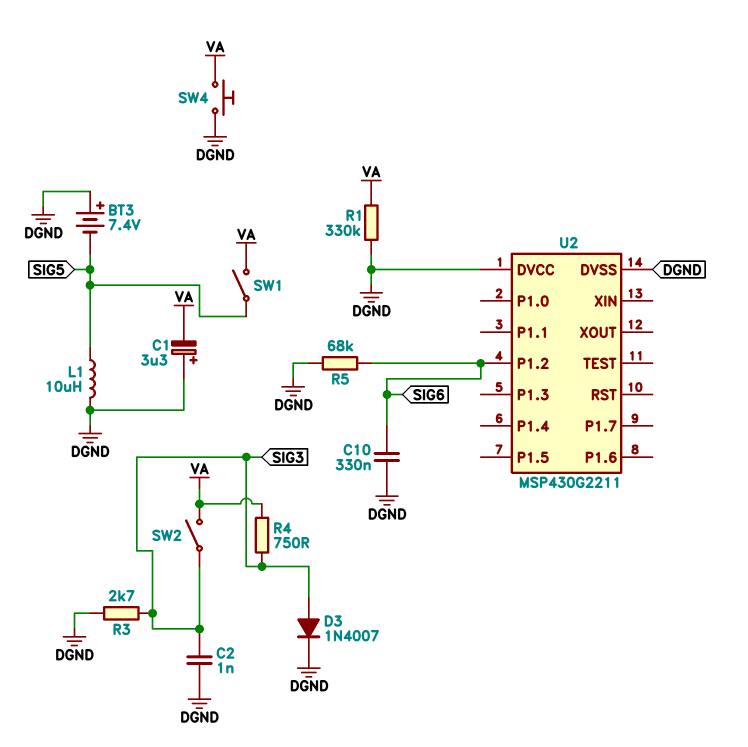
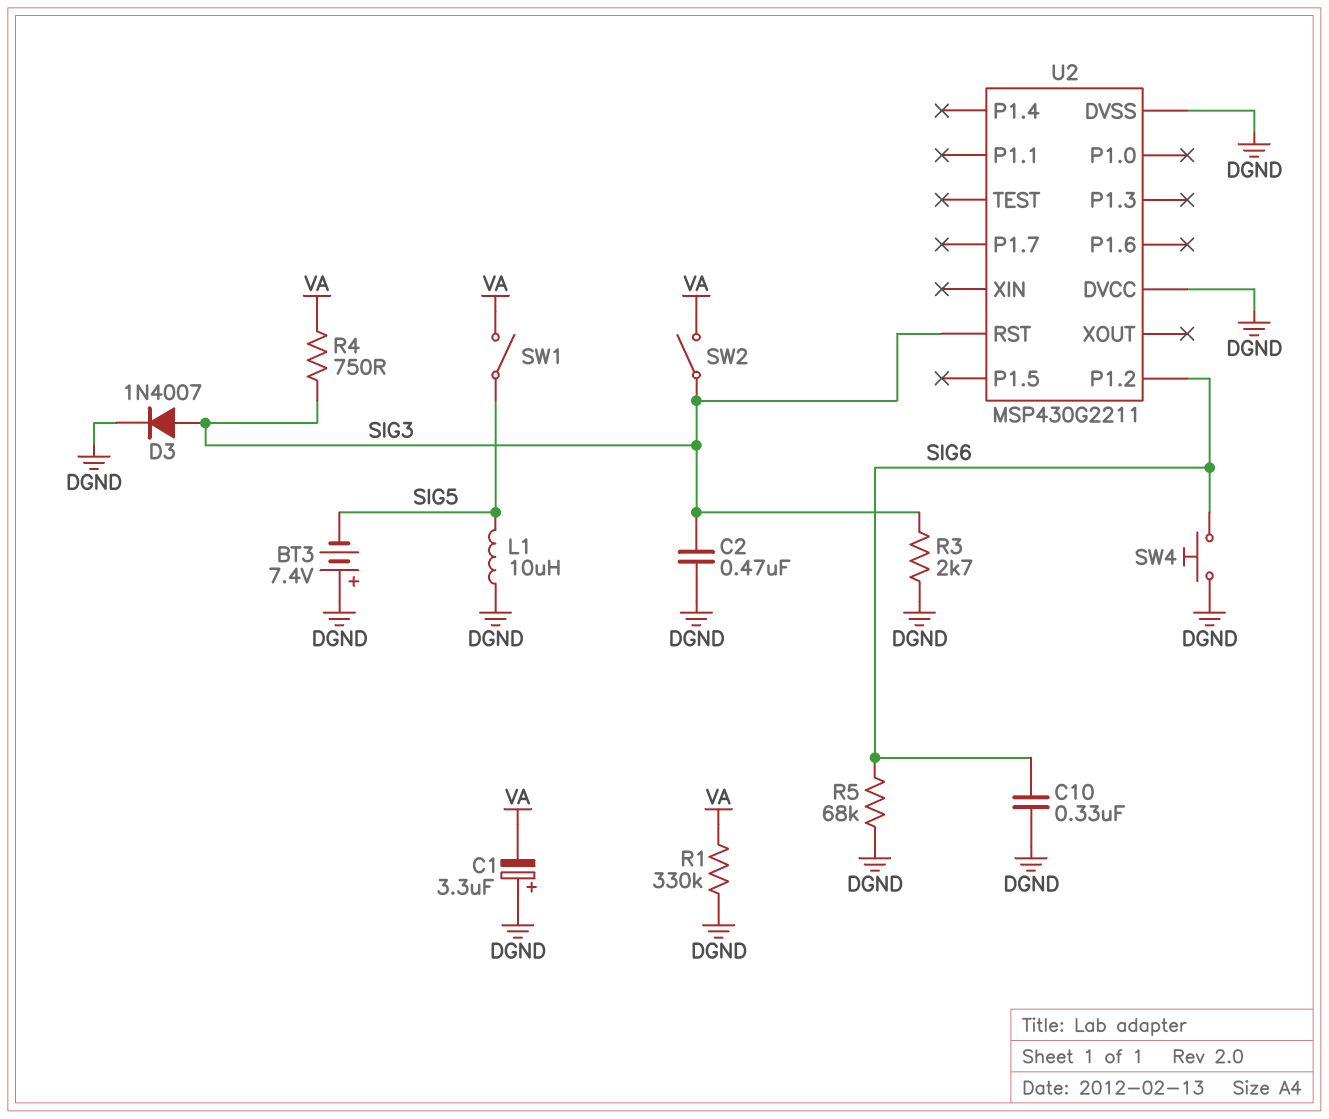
C2: 1nF (DGND, SIG3) -> 470nF (DGND, SIG3)
SW4: button (DGND, VA) -> button (DGND, SIG6)
U2 pin RST: none -> SIG3

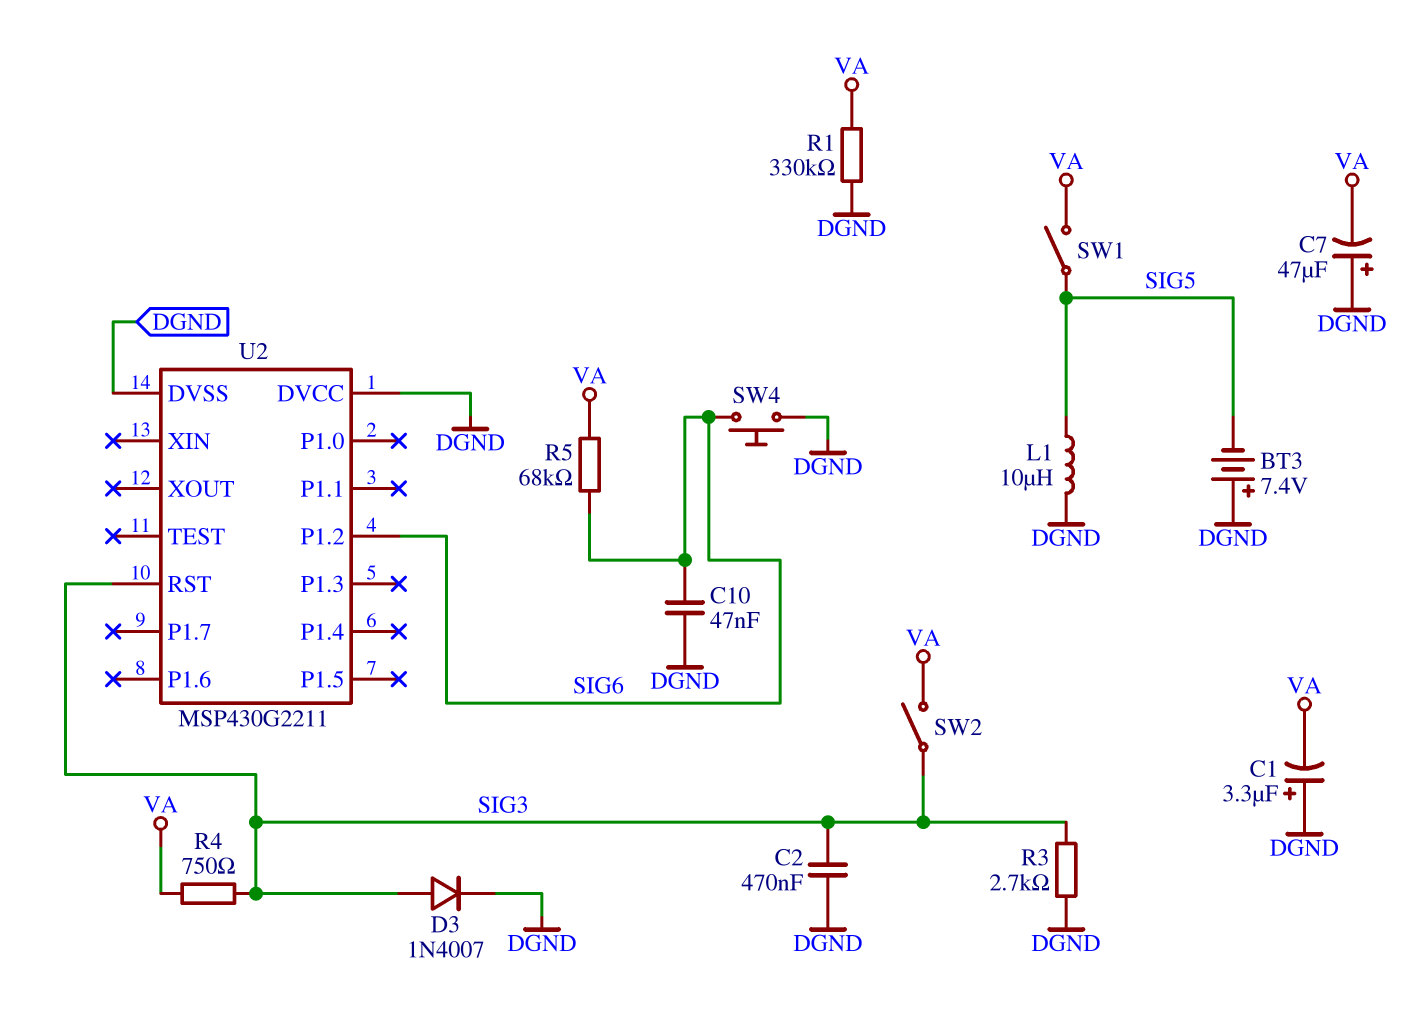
C7: none -> 47uF (plus DGND, minus VA)
C10: 330nF (DGND, SIG6) -> 47nF (DGND, SIG6)
R5: 68k (DGND, SIG6) -> 68k (SIG6, VA)

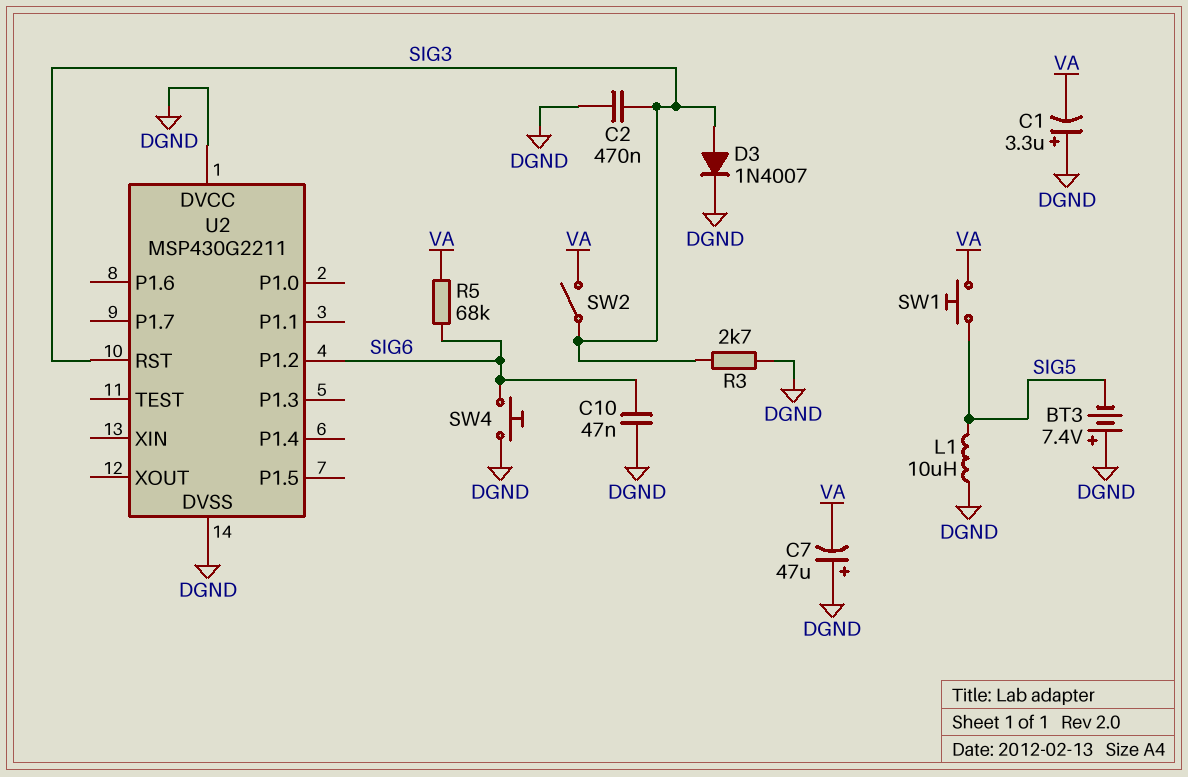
R1: 330k (DGND, VA) -> none
R4: 750 (SIG3, VA) -> none
SW1: switch (SIG5, VA) -> button (SIG5, VA)

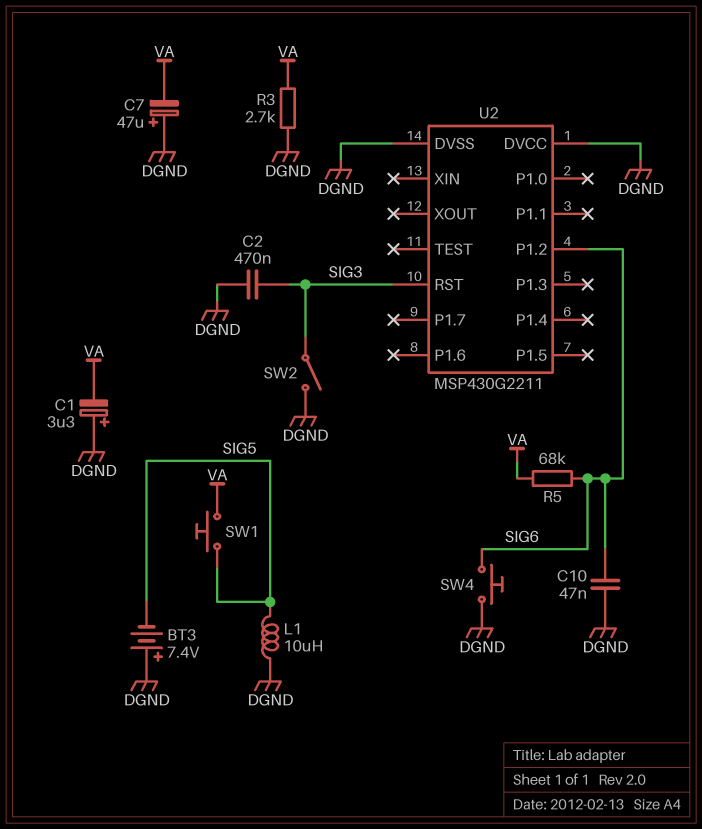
D3: diode 1N4007 (A SIG3, K DGND) -> none
R3: 2.7k (DGND, SIG3) -> 2.7k (DGND, VA)
SW2: switch (SIG3, VA) -> switch (DGND, SIG3)

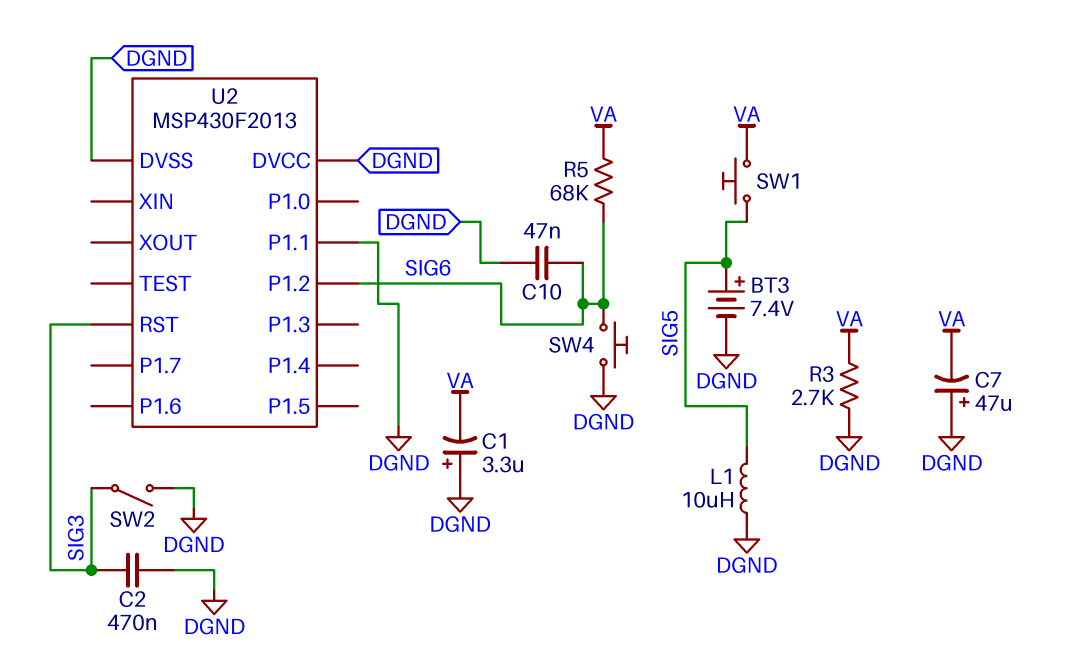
BT3: 7.4V (plus DGND, minus SIG5) -> 7.4V (plus SIG5, minus DGND)
U2: MSP430G2211 -> MSP430F2013
U2 pin P1.1: none -> DGND

